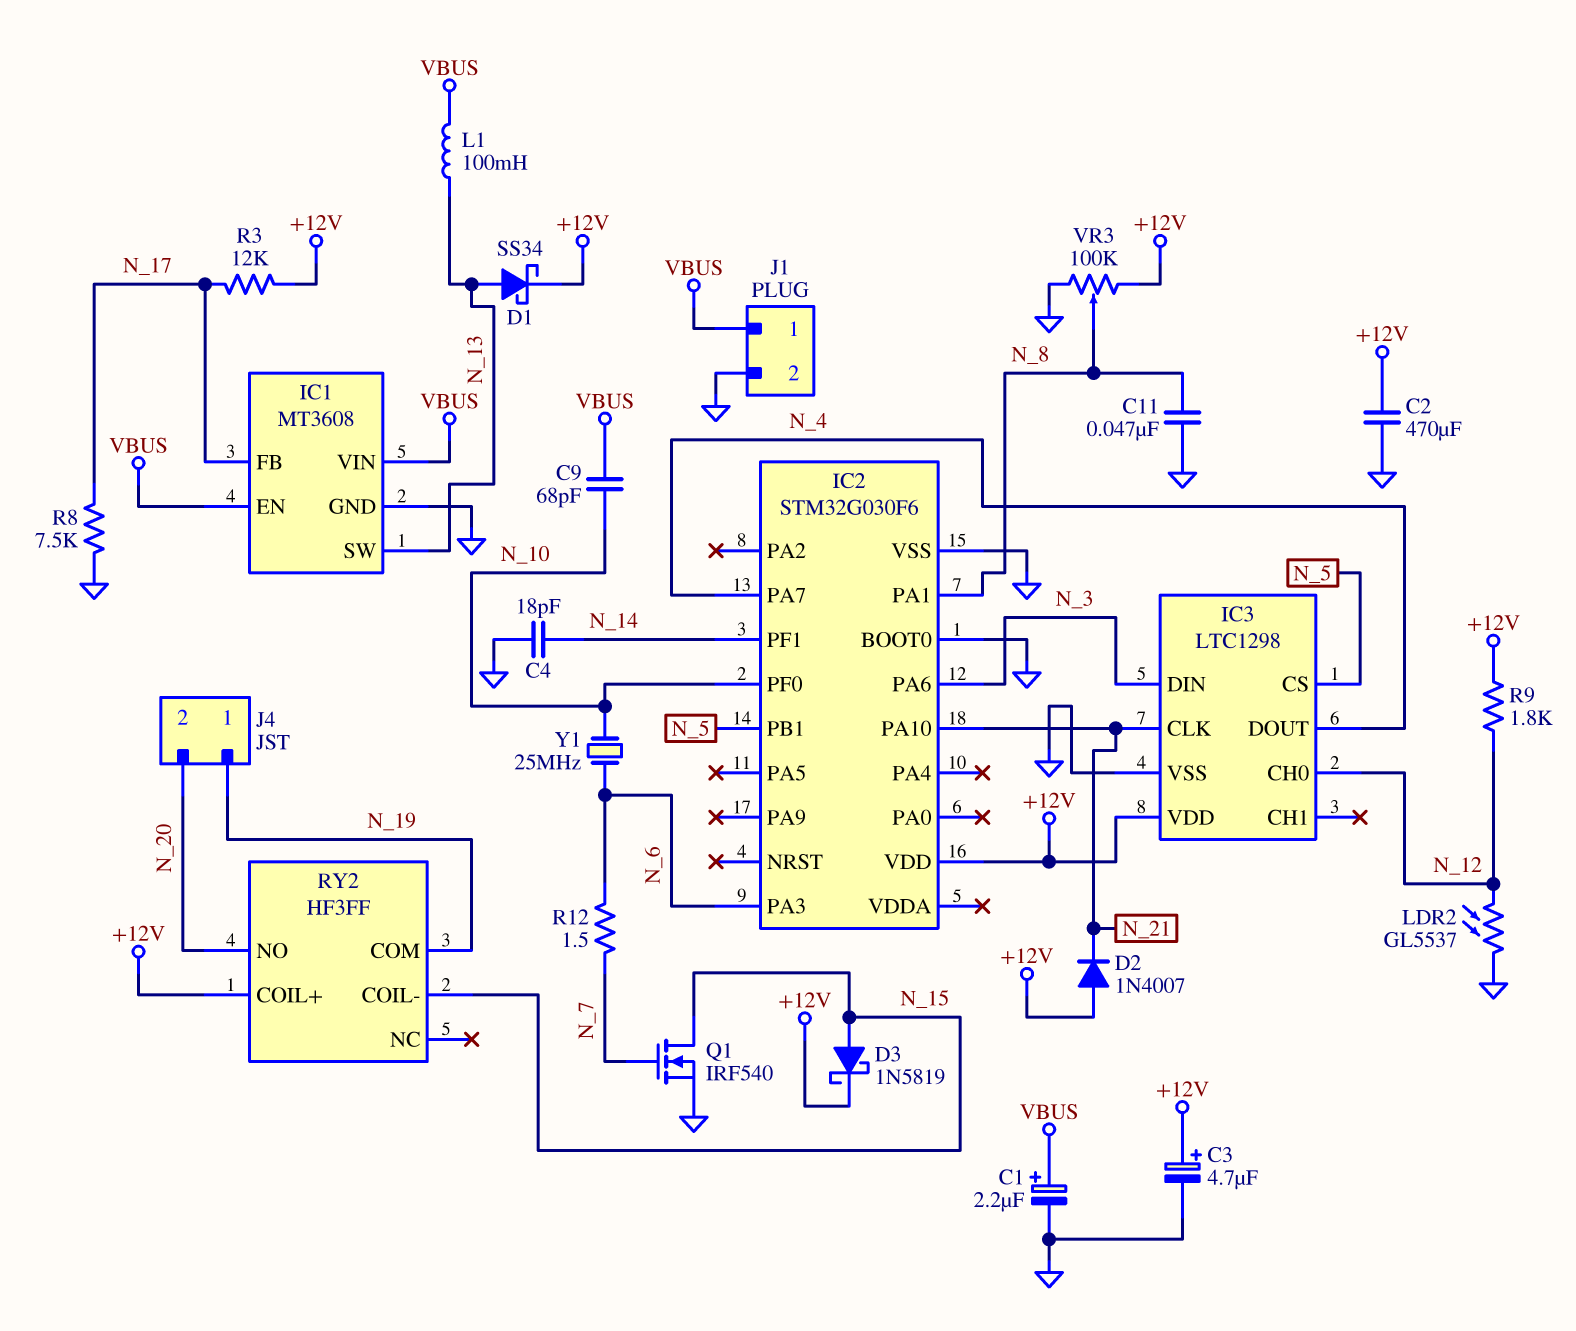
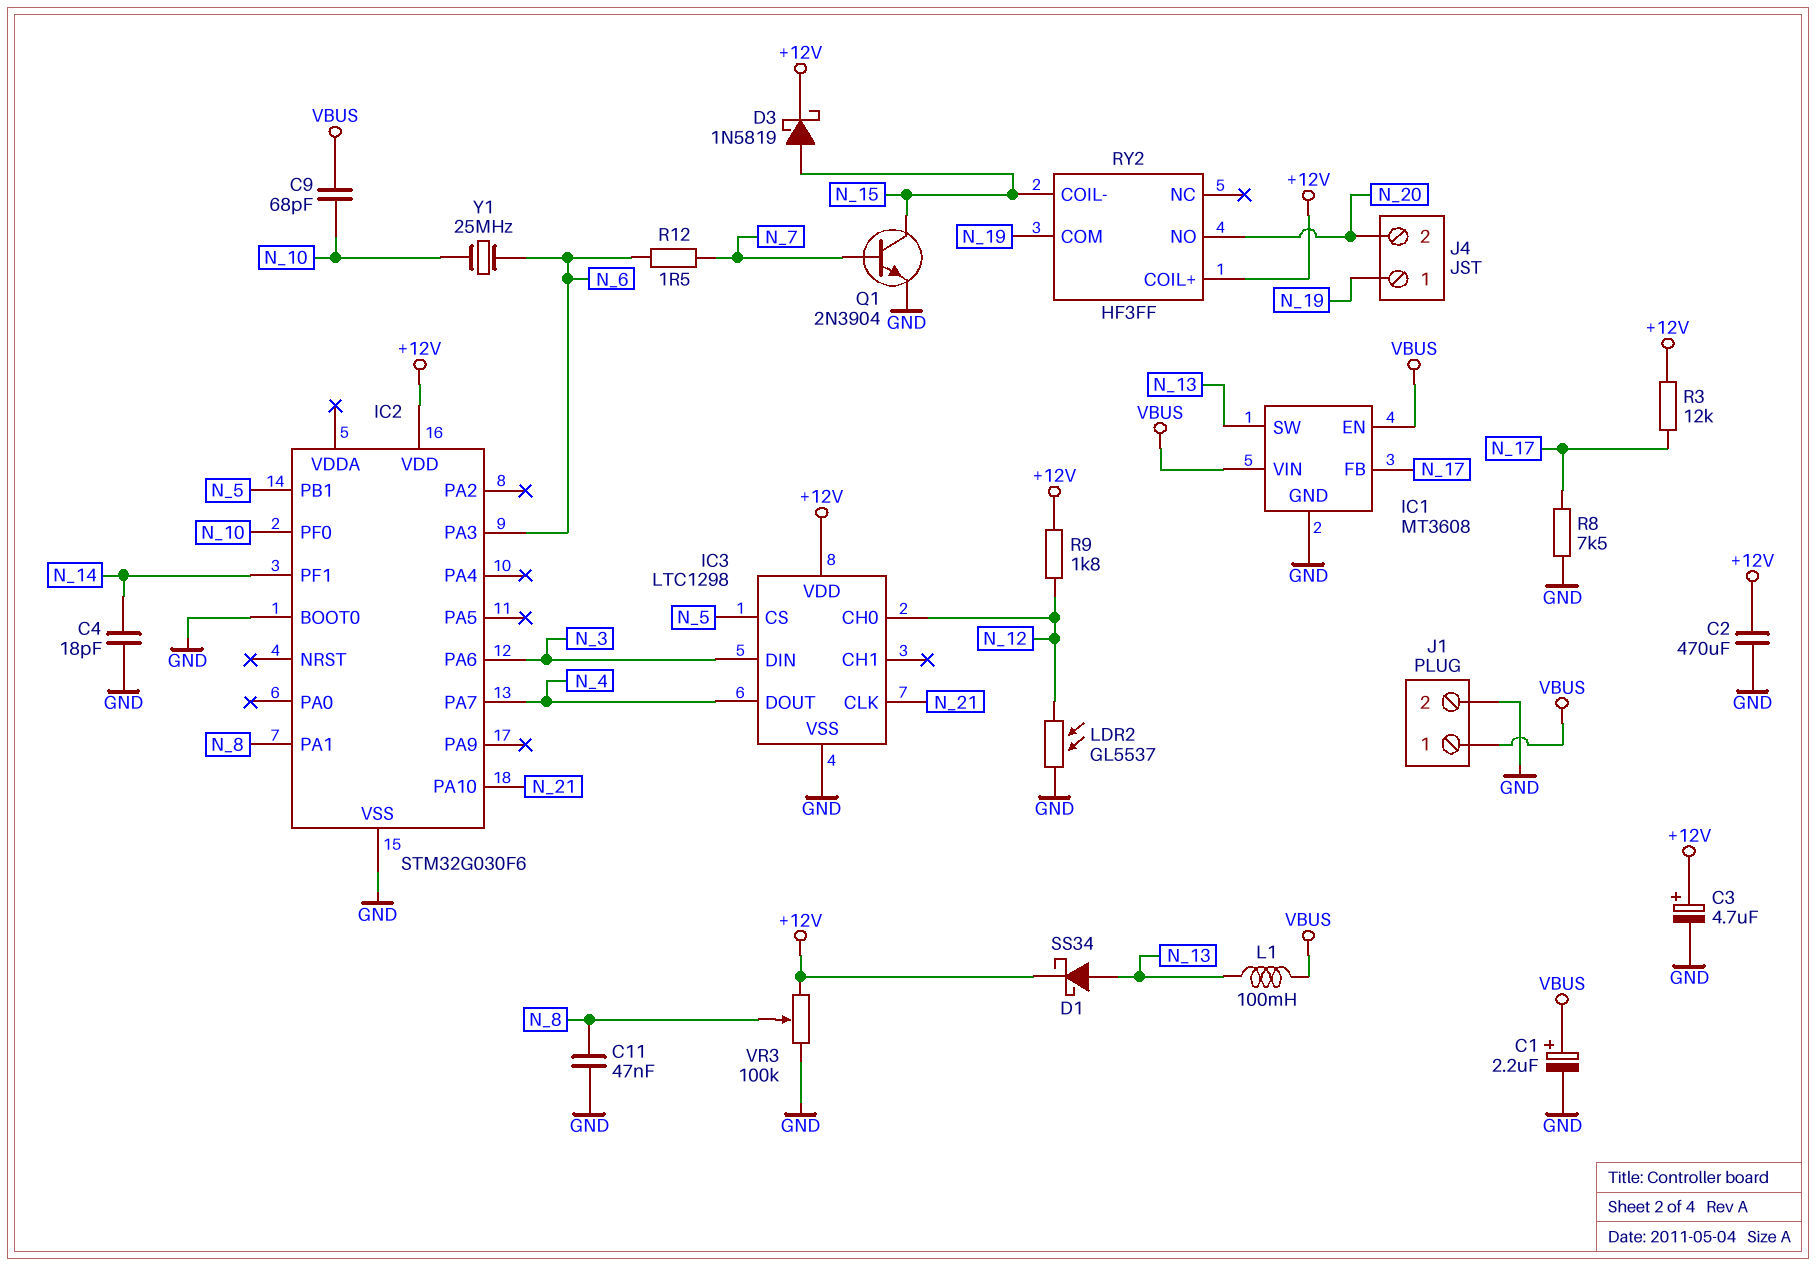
D2: diode 1N4007 (A +12V, K N_21) -> none
Q1: NMOS IRF540 (G N_7, D N_15, S GND) -> NPN 2N3904 (B N_7, C N_15, E GND)

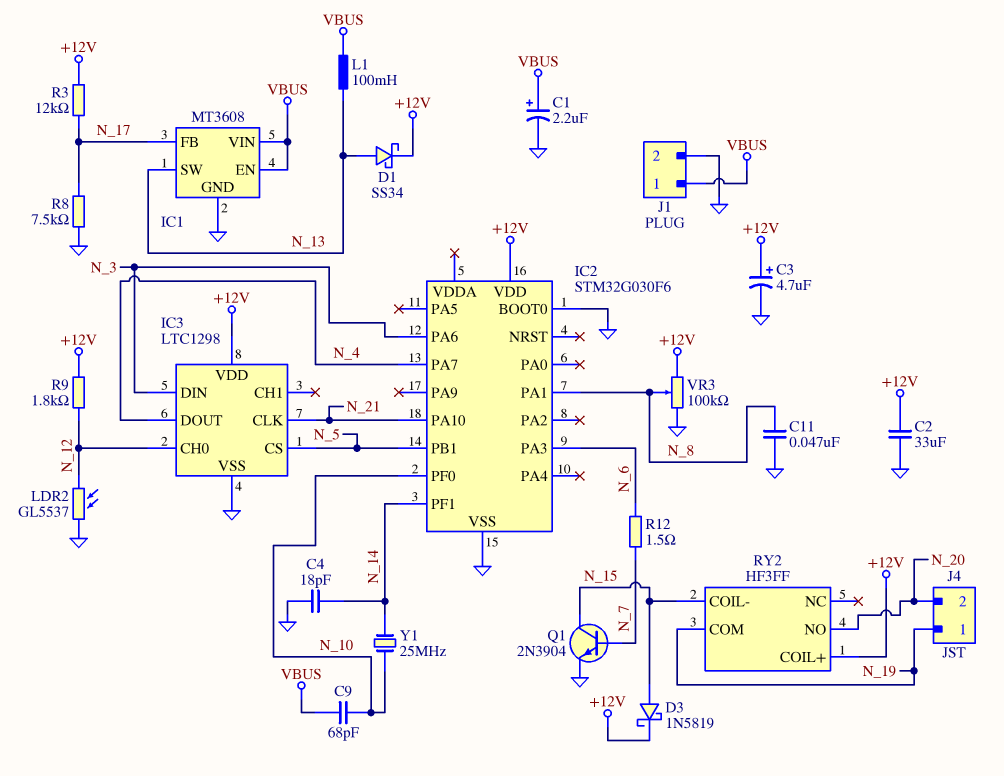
C2: 470uF (+12V, GND) -> 33uF (+12V, GND)
Y1: 25MHz (N_6, N_10) -> 25MHz (N_10, N_14)

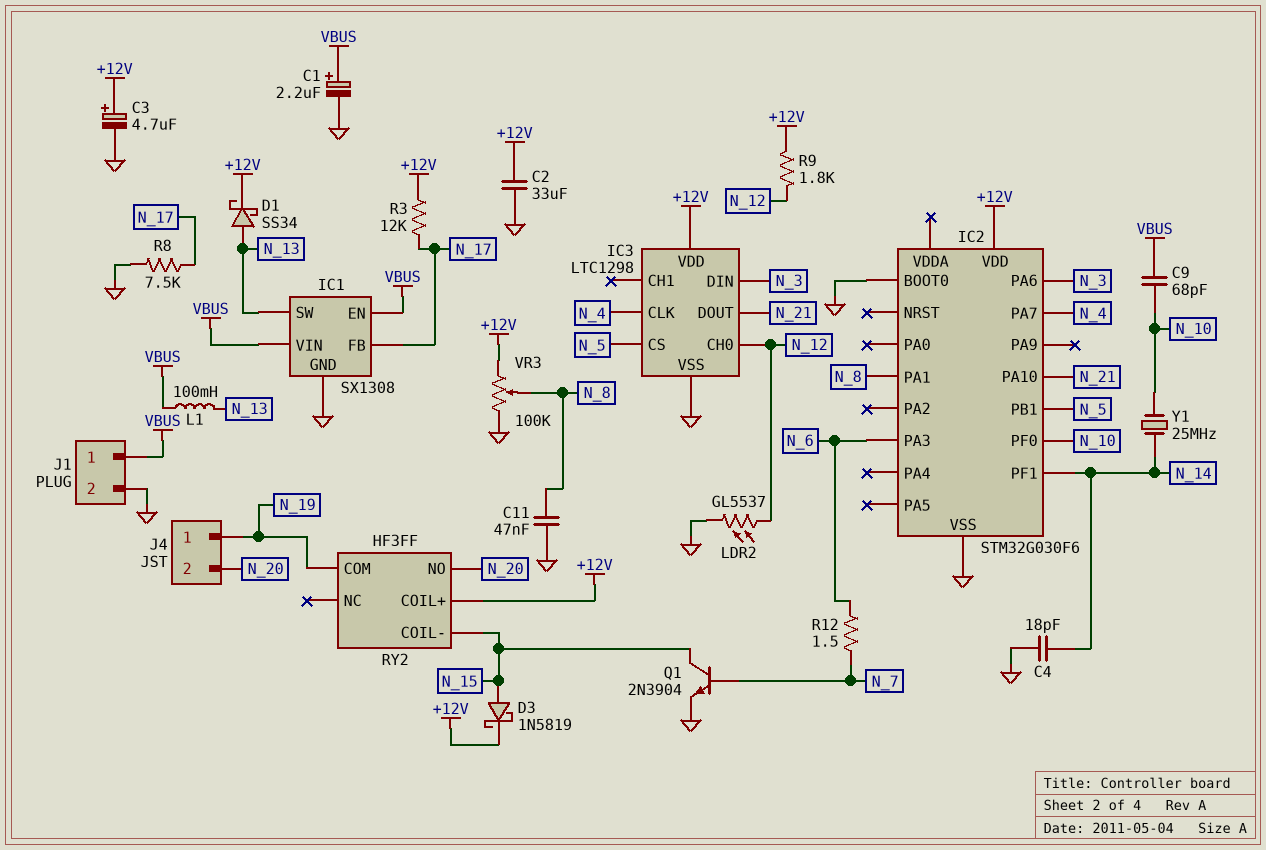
IC1: MT3608 -> SX1308
IC3 pin CLK: N_21 -> N_4
IC3 pin DOUT: N_4 -> N_21

